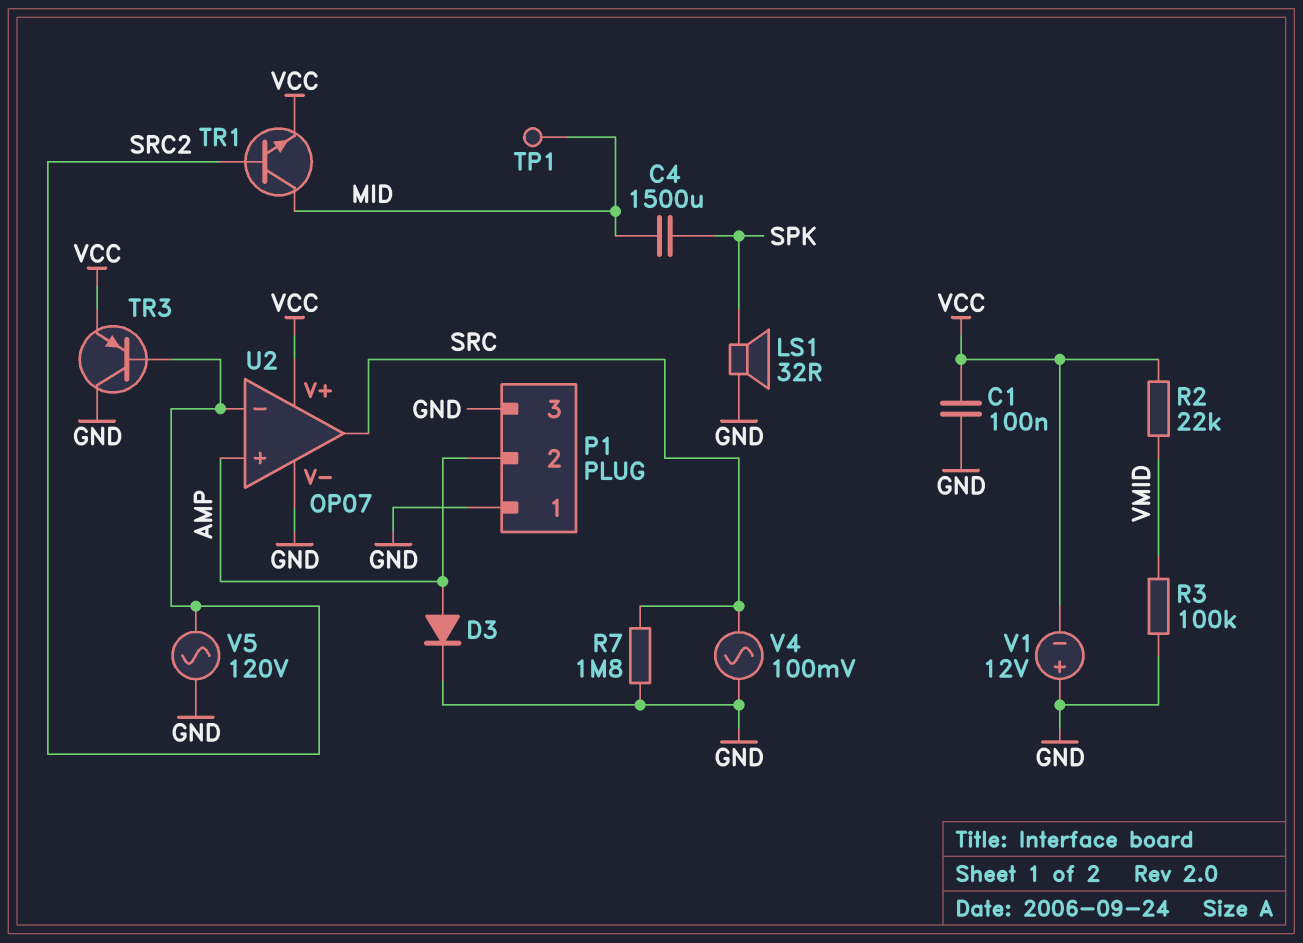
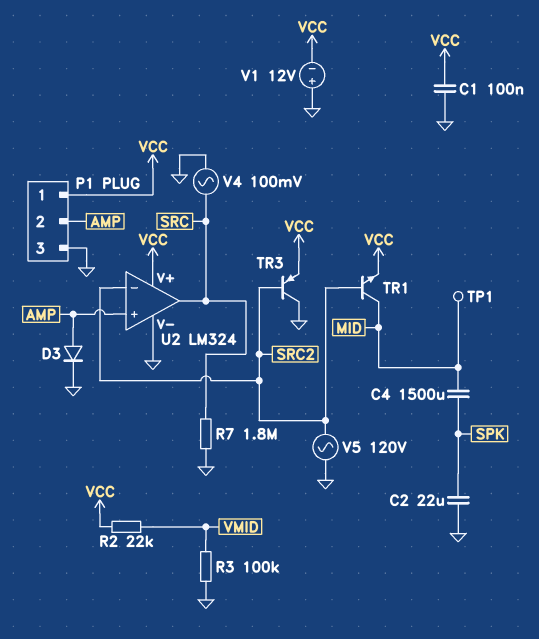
C2: none -> 22uF (GND, SPK)
LS1: speaker 32R (GND, SPK) -> none
P1 pin 1: GND -> VCC
U2: OP07 -> LM324

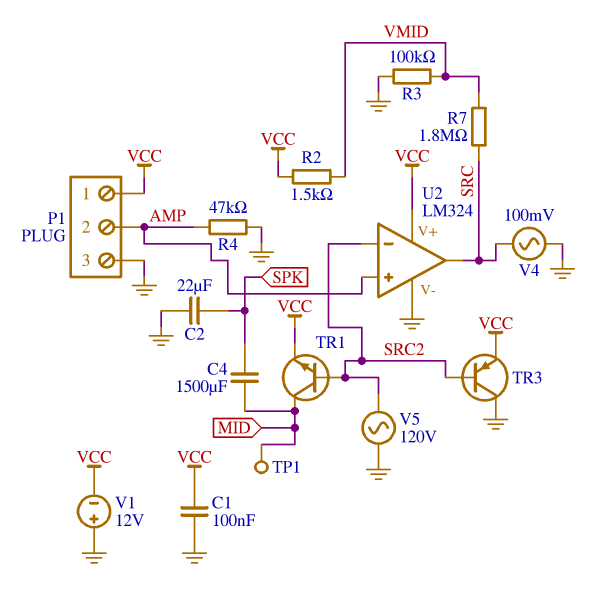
D3: diode (A AMP, K GND) -> none
R2: 22k (VCC, VMID) -> 1.5k (VCC, VMID)
R4: none -> 47k (AMP, GND)
R7: 1.8M (GND, SRC) -> 1.8M (SRC, VMID)

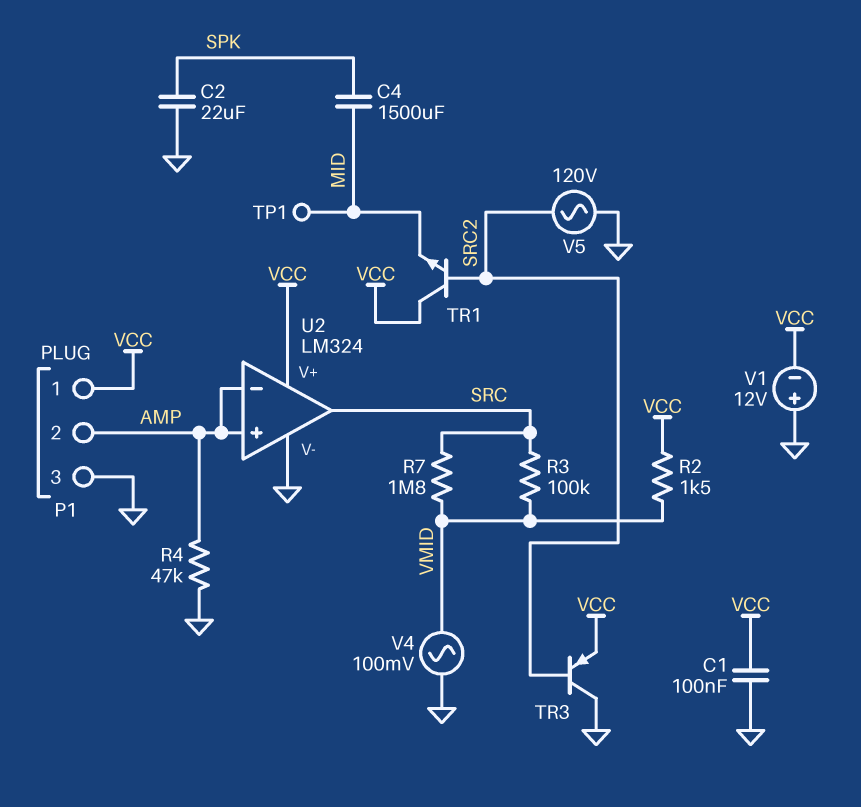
R3: 100k (GND, VMID) -> 100k (SRC, VMID)
TR1: NPN (B SRC2, C MID, E VCC) -> NPN (B SRC2, C VCC, E MID)
U2 pin in-: SRC2 -> AMP
V4: AC 100mV (GND, SRC) -> AC 100mV (GND, VMID)

